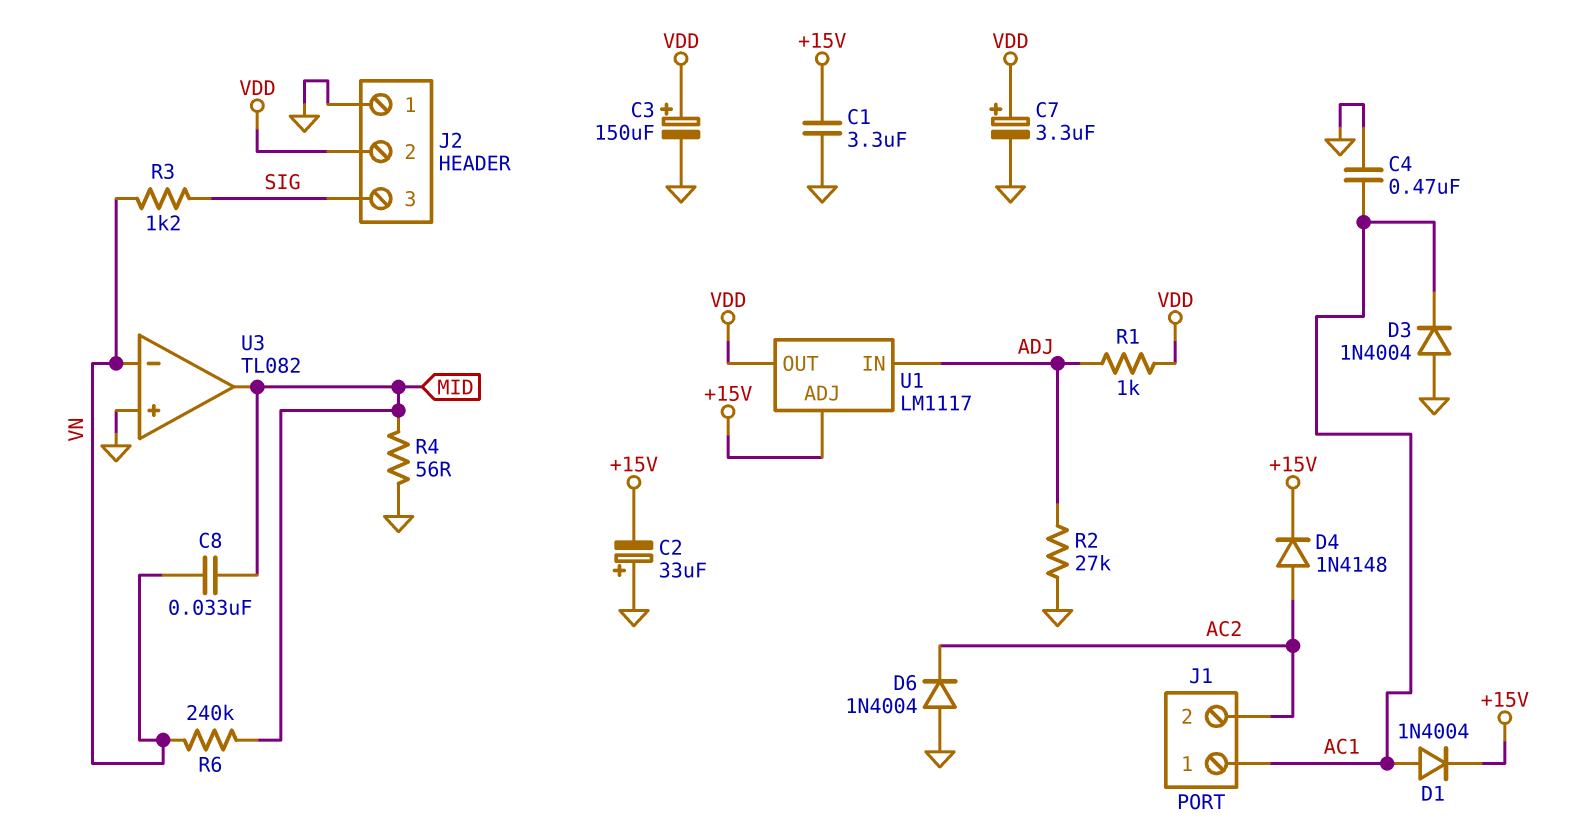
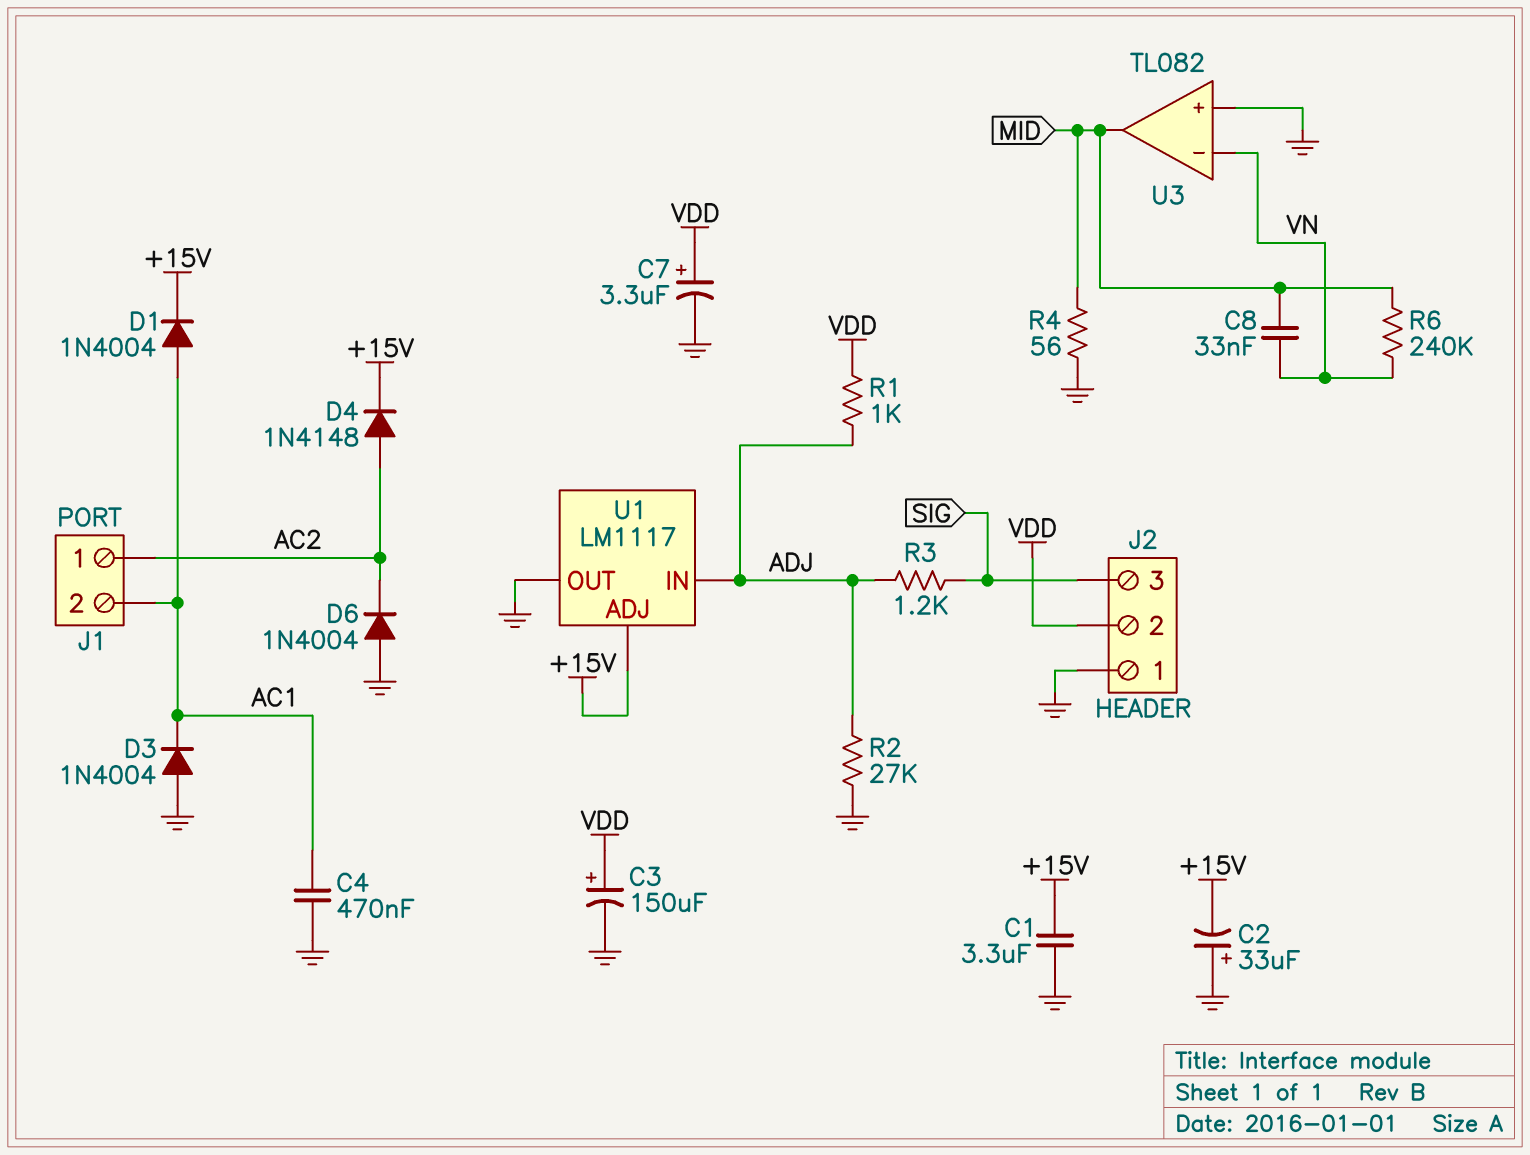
J1 pin 1: AC1 -> AC2
J1 pin 2: AC2 -> AC1
R3: 1.2k (SIG, VN) -> 1.2k (ADJ, SIG)
U1 pin OUT: VDD -> GND

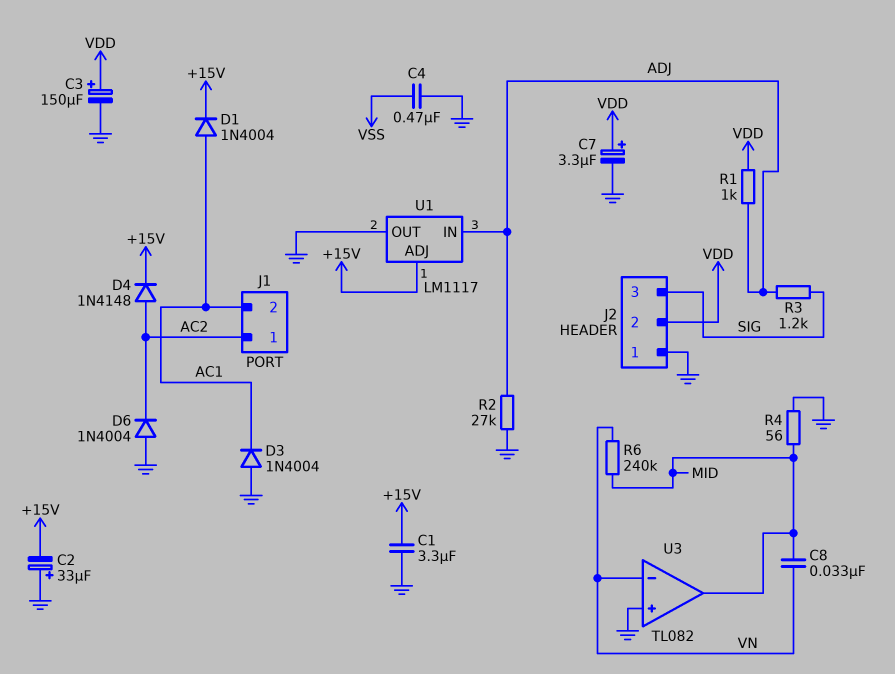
C4: 470nF (AC1, GND) -> 470nF (GND, VSS)

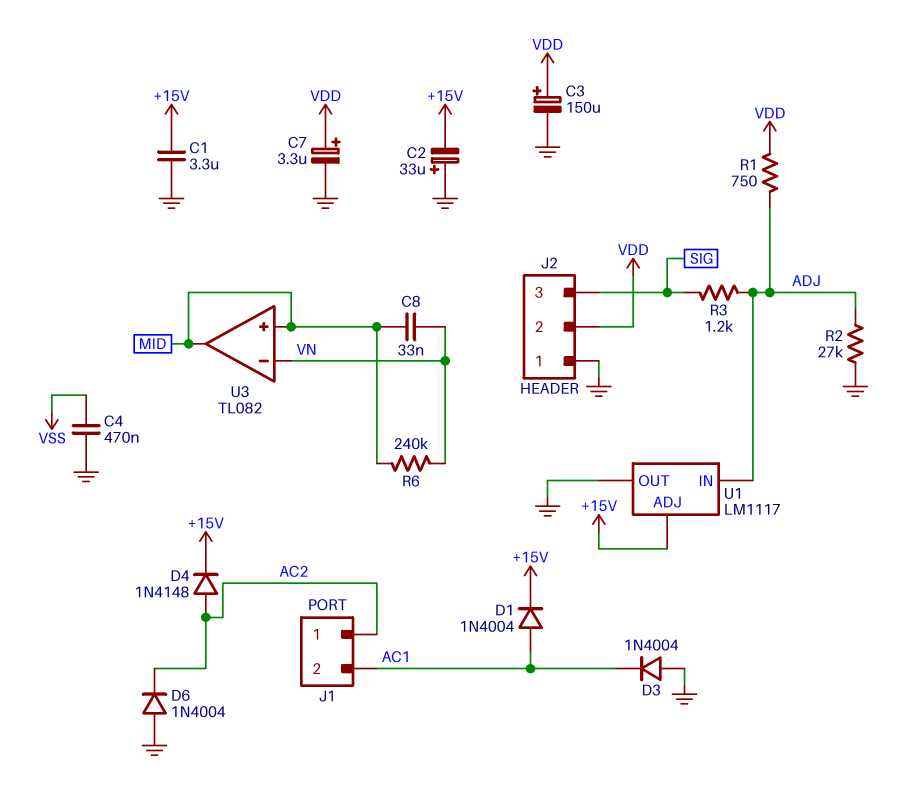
R1: 1k (ADJ, VDD) -> 750 (ADJ, VDD)
R4: 56 (GND, MID) -> none
U3 pin in+: GND -> MID

